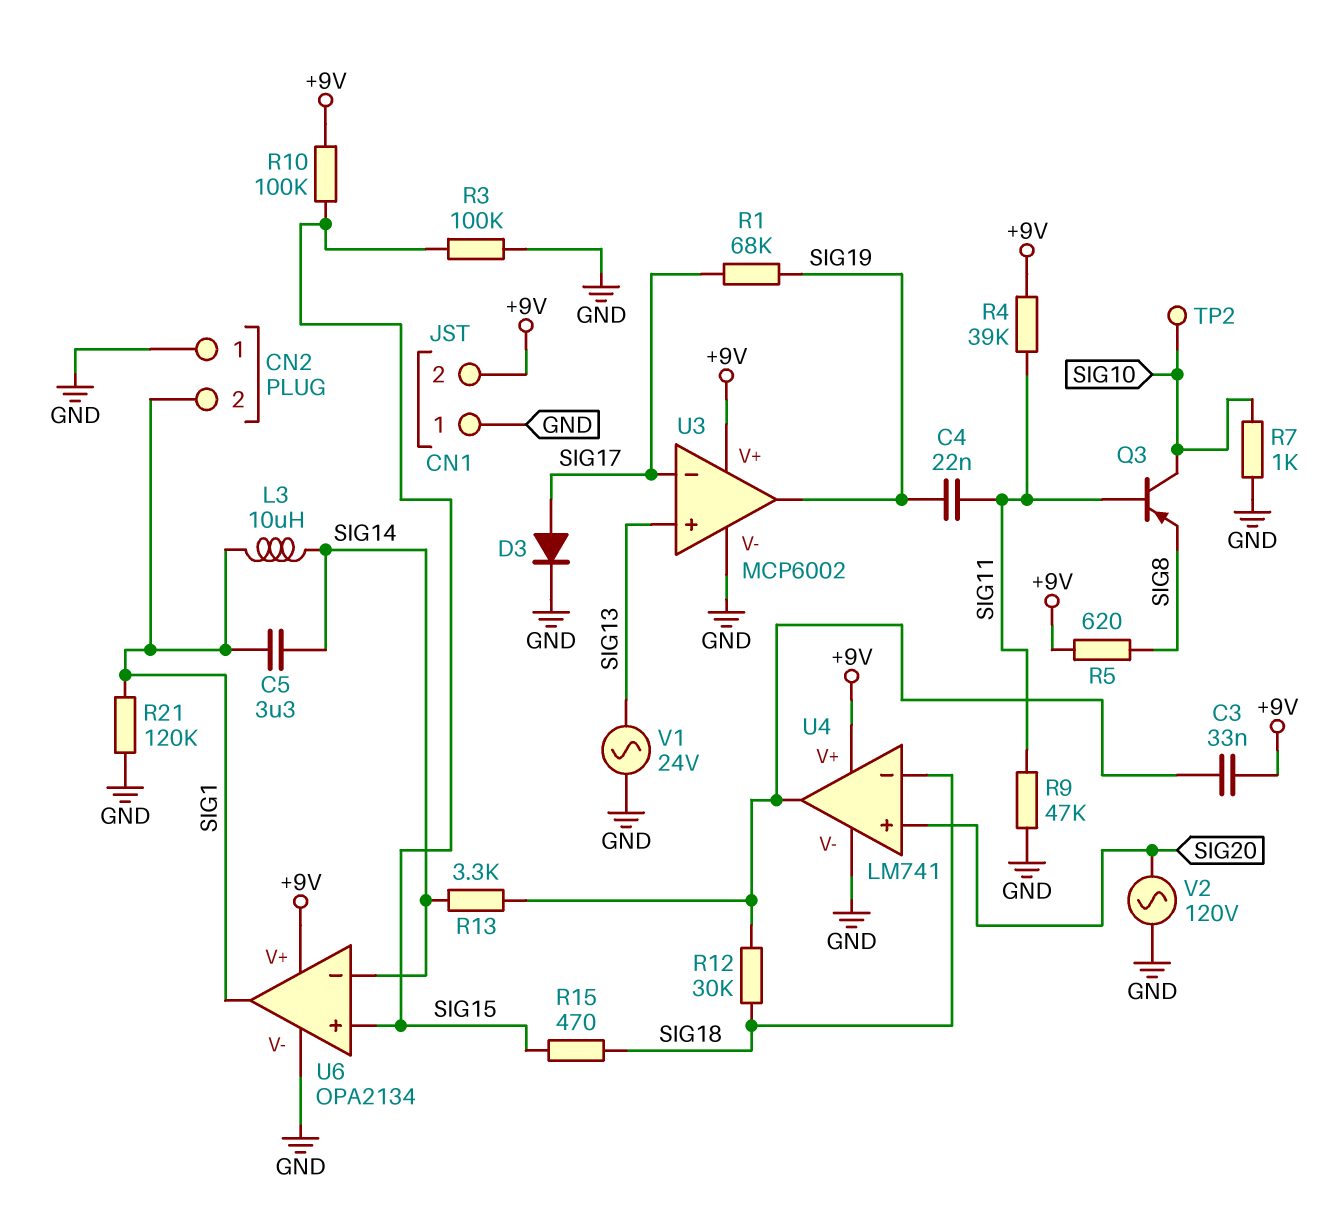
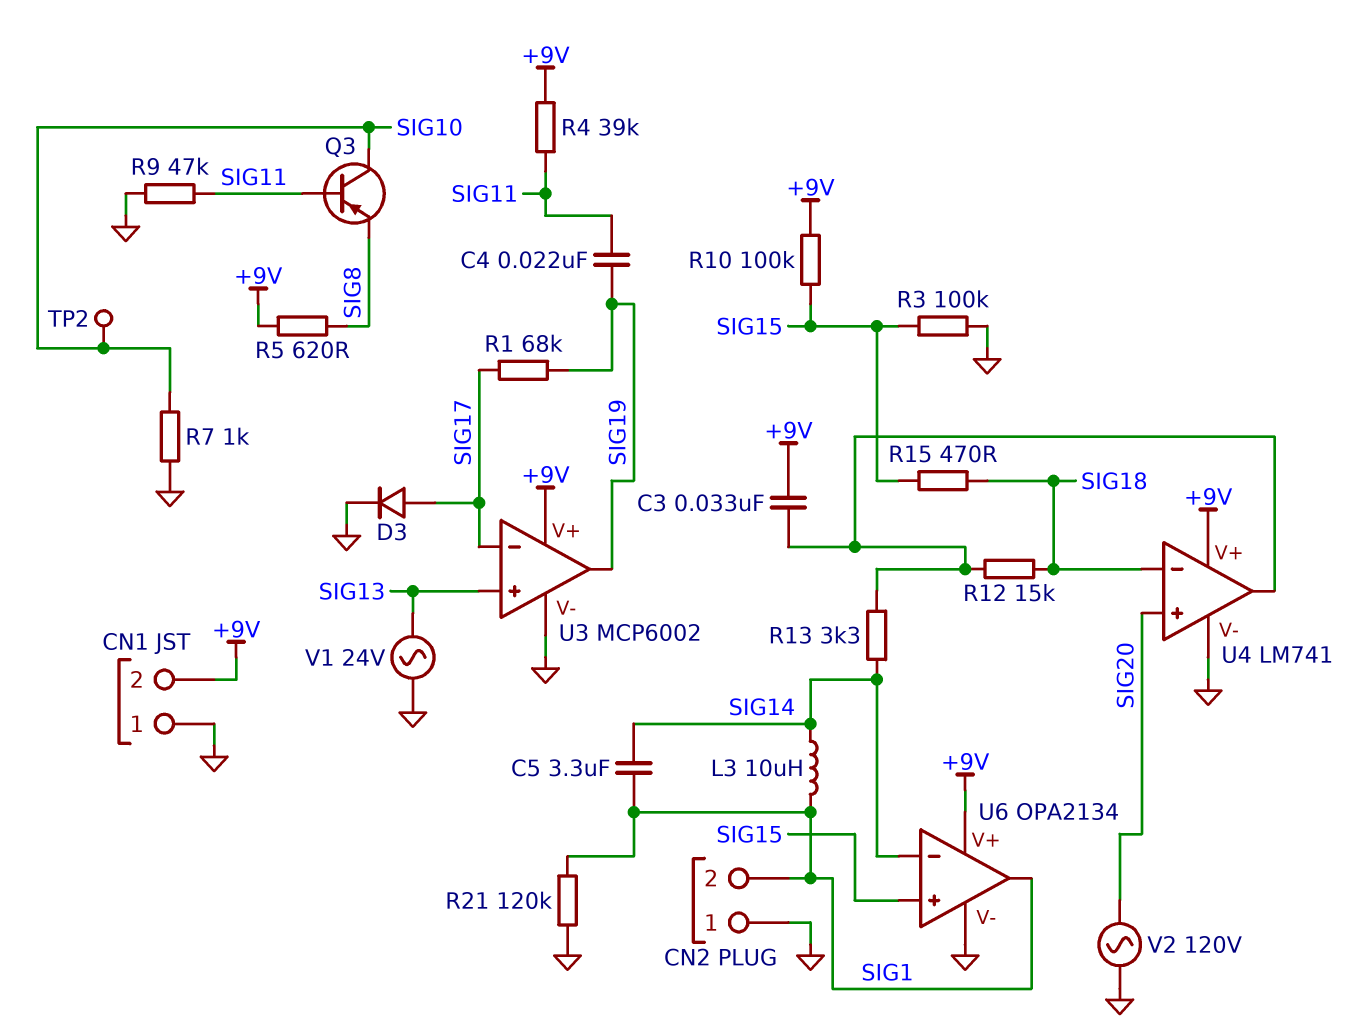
R12: 30k (SIG18, U4/out) -> 15k (SIG18, U4/out)

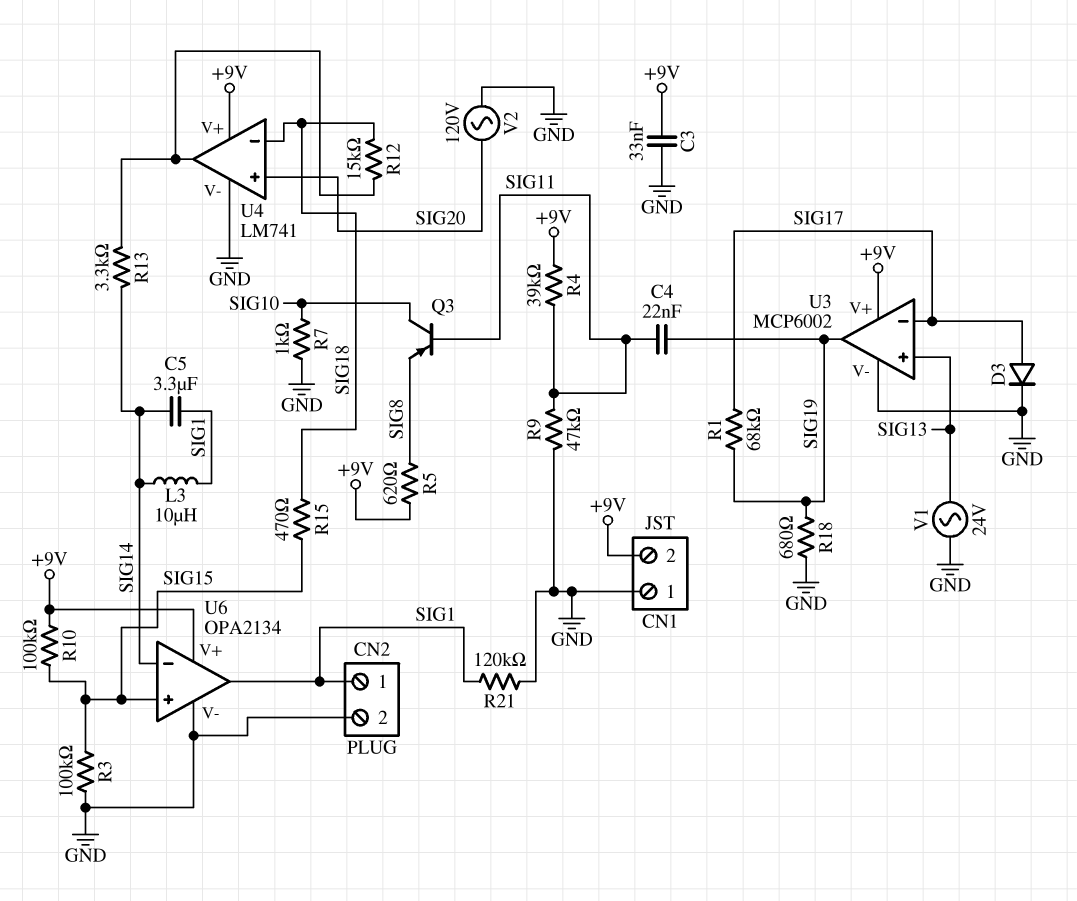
C3: 33nF (+9V, U4/out) -> 33nF (+9V, GND)
CN2 pin 1: GND -> SIG1
CN2 pin 2: SIG1 -> GND
R18: none -> 680 (GND, SIG19)
TP2: test point (SIG10) -> none

